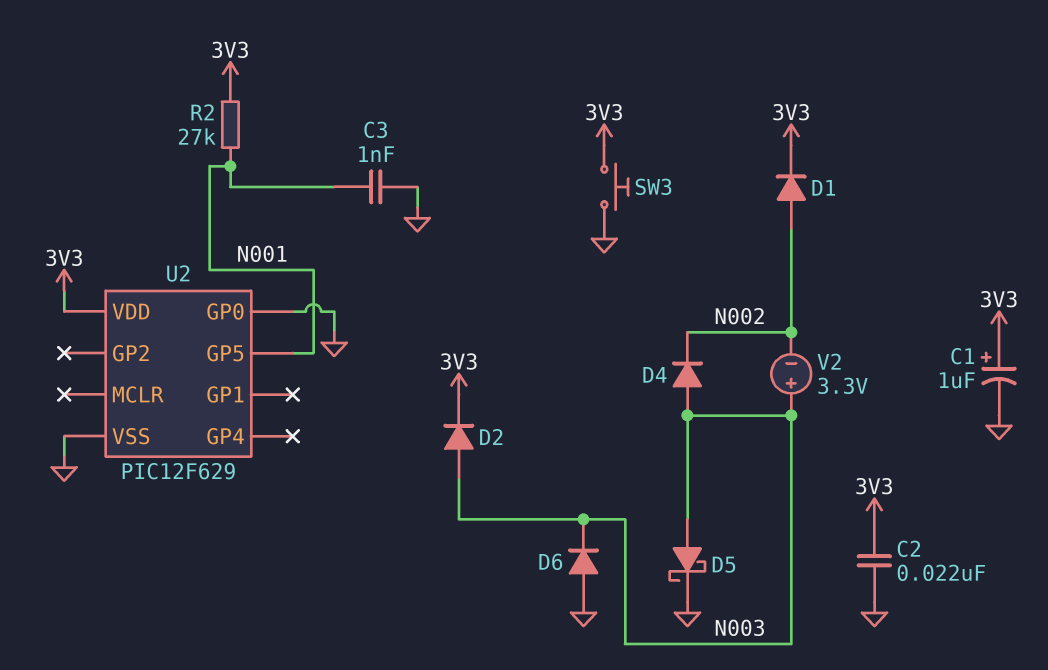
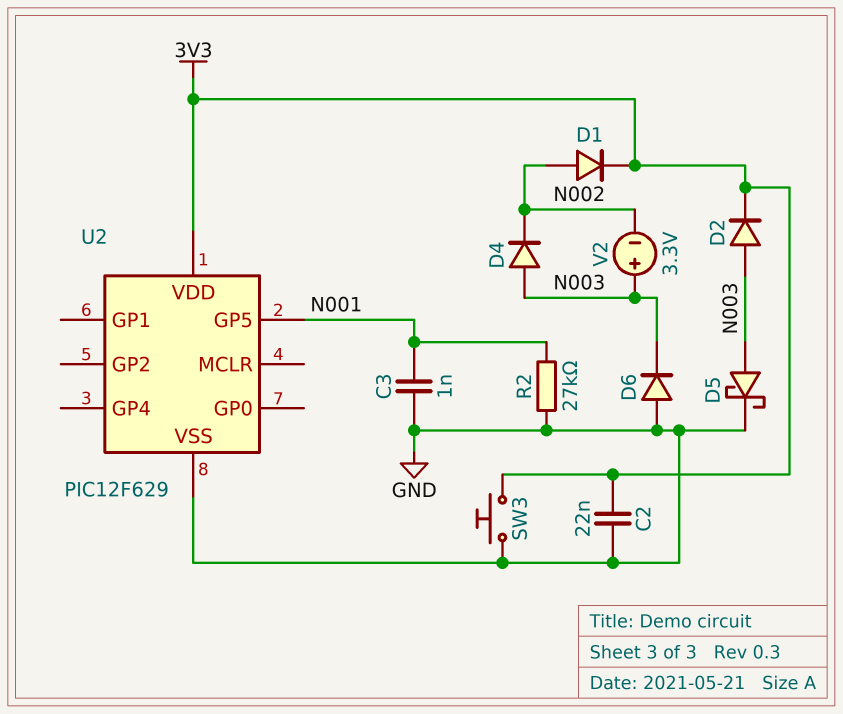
C1: 1uF (plus 3V3, minus GND) -> none
R2: 27k (3V3, N001) -> 27k (GND, N001)
U2 pin GP0: GND -> none

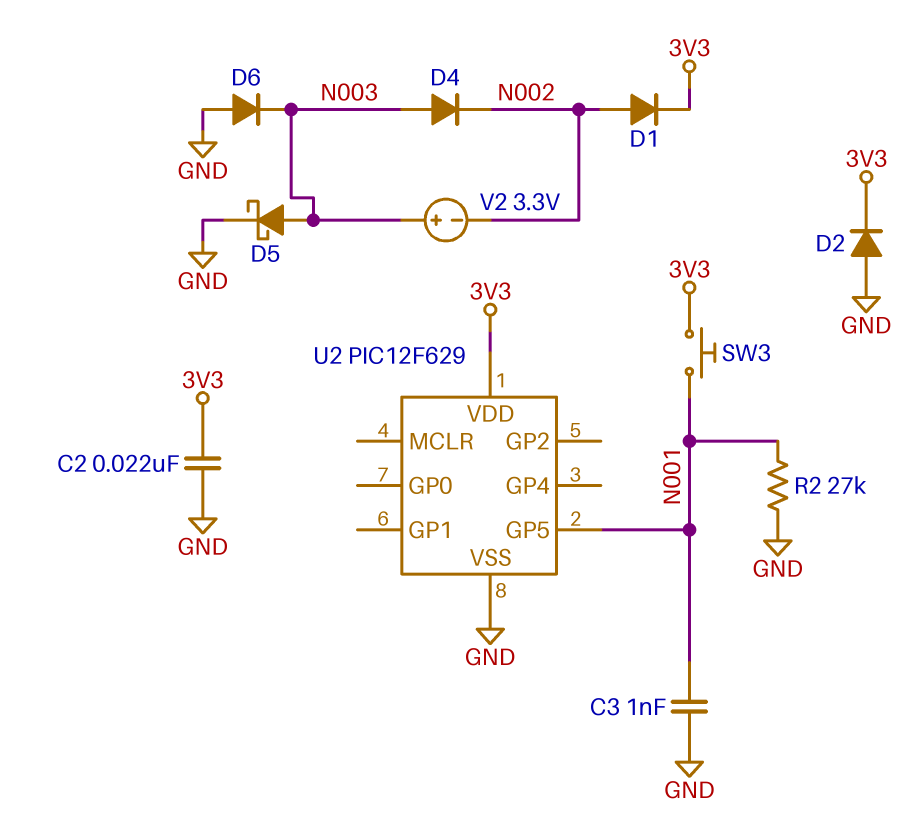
D2: diode (A N003, K 3V3) -> diode (A GND, K 3V3)
SW3: button (3V3, GND) -> button (3V3, N001)

